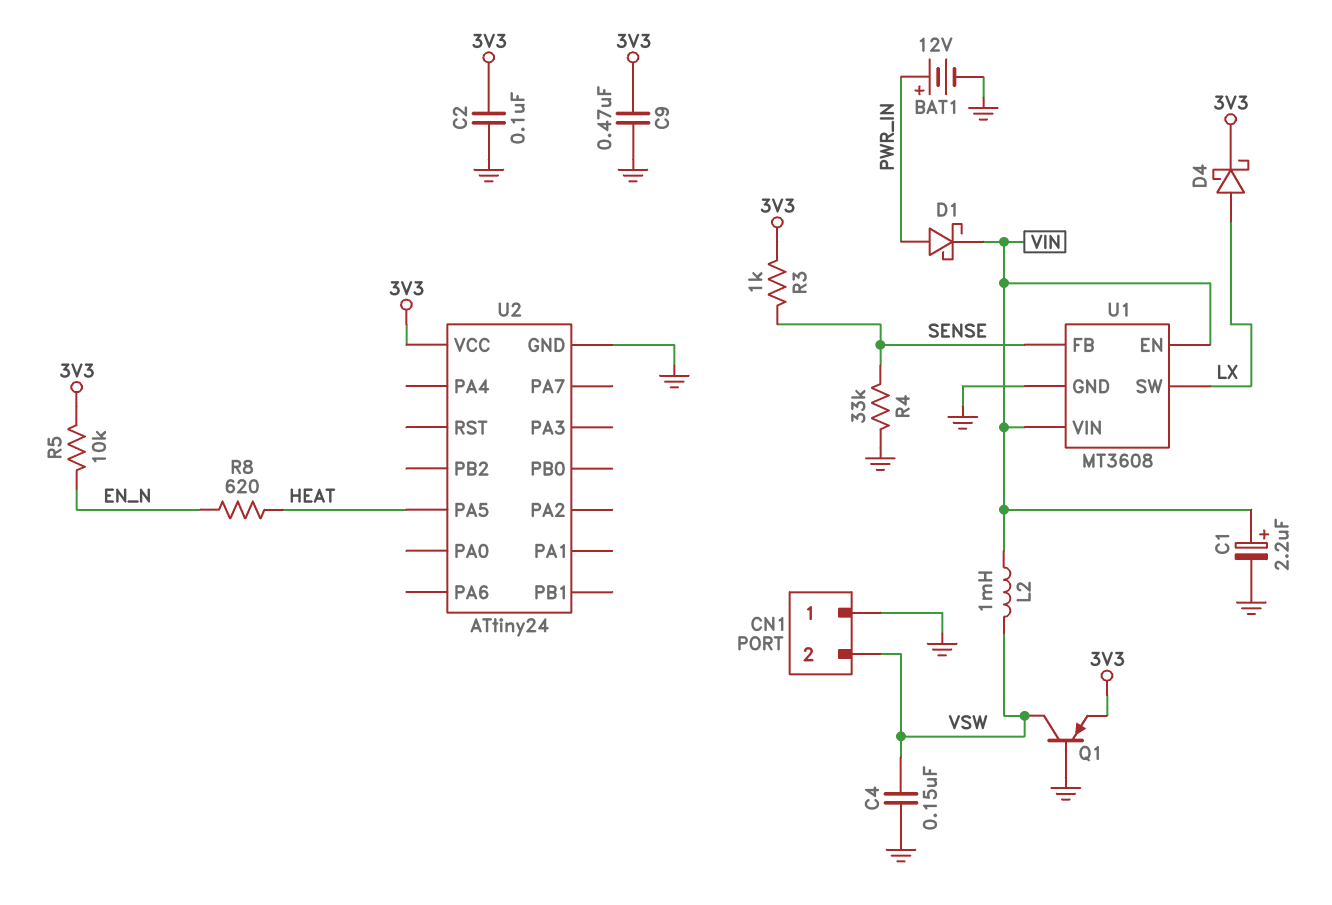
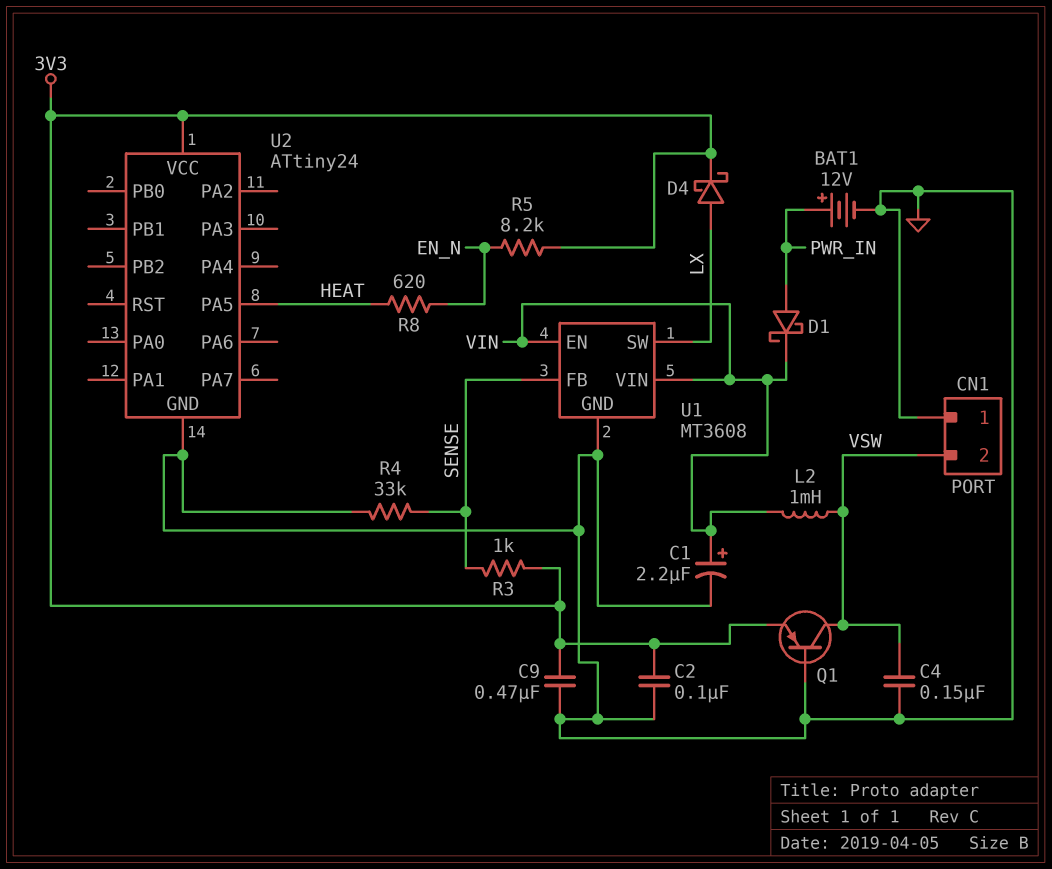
R5: 10k (3V3, EN_N) -> 8.2k (3V3, EN_N)

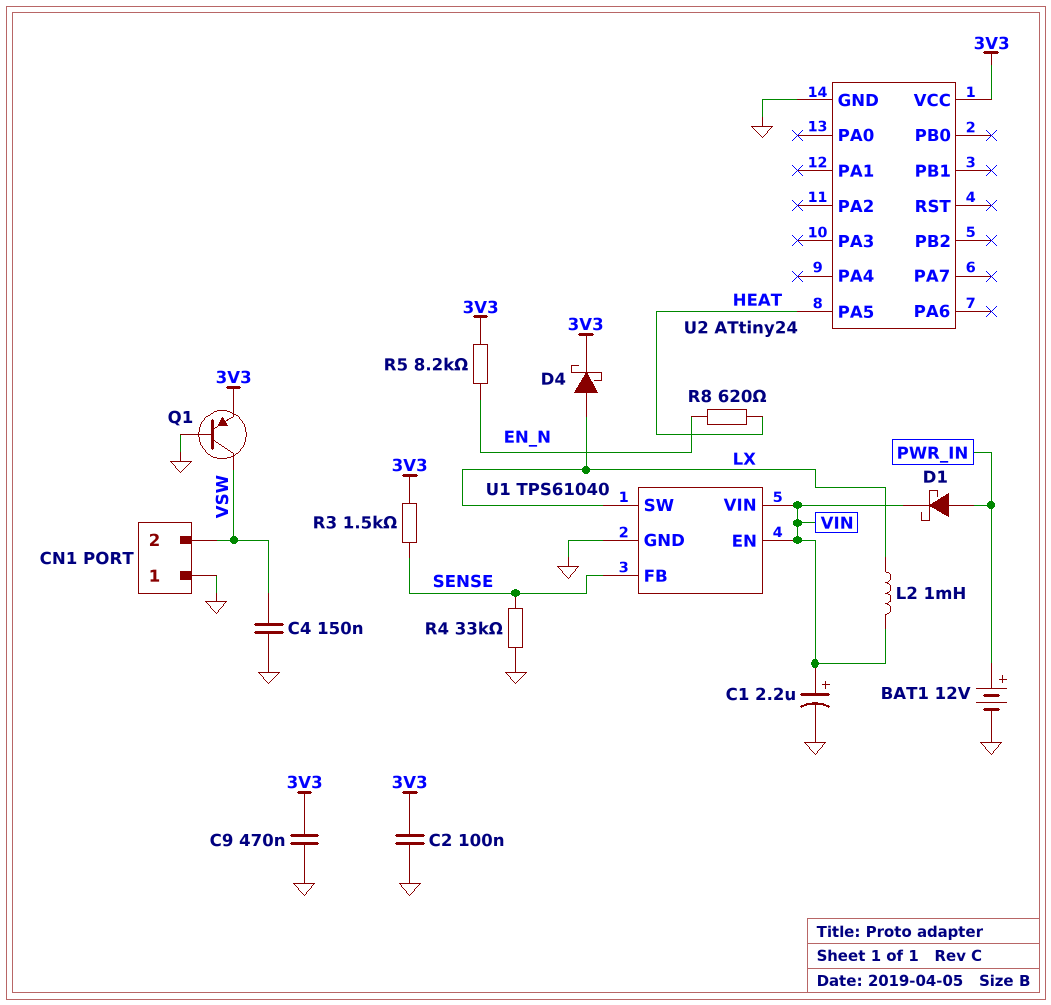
L2: 1mH (VIN, VSW) -> 1mH (LX, VIN)
R3: 1k (3V3, SENSE) -> 1.5k (3V3, SENSE)
U1: MT3608 -> TPS61040

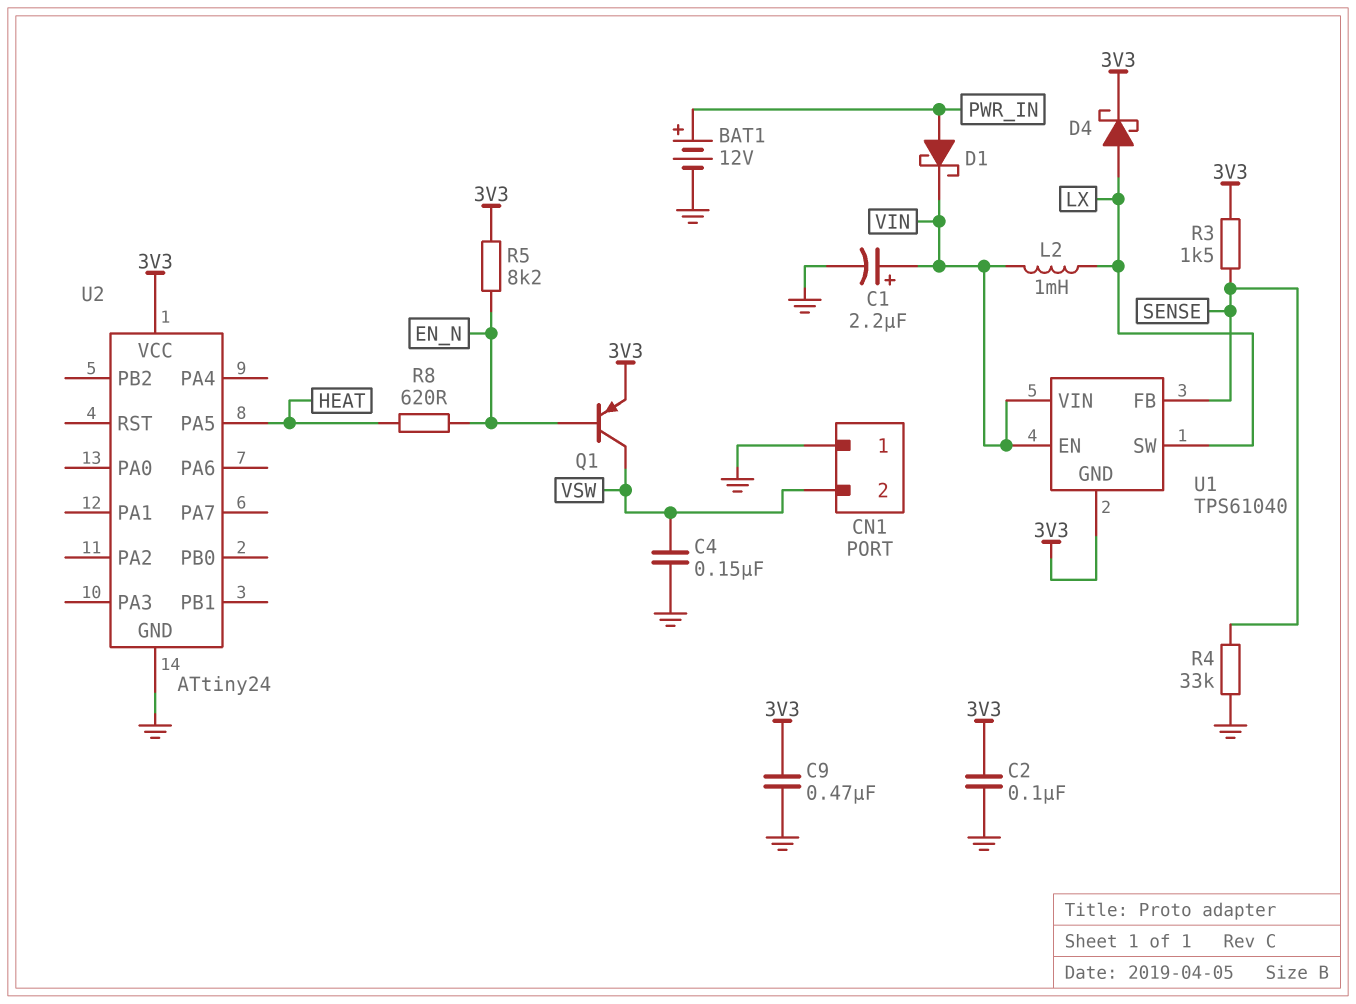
Q1: PNP (B GND, C VSW, E 3V3) -> PNP (B EN_N, C VSW, E 3V3)
U1 pin GND: GND -> 3V3

